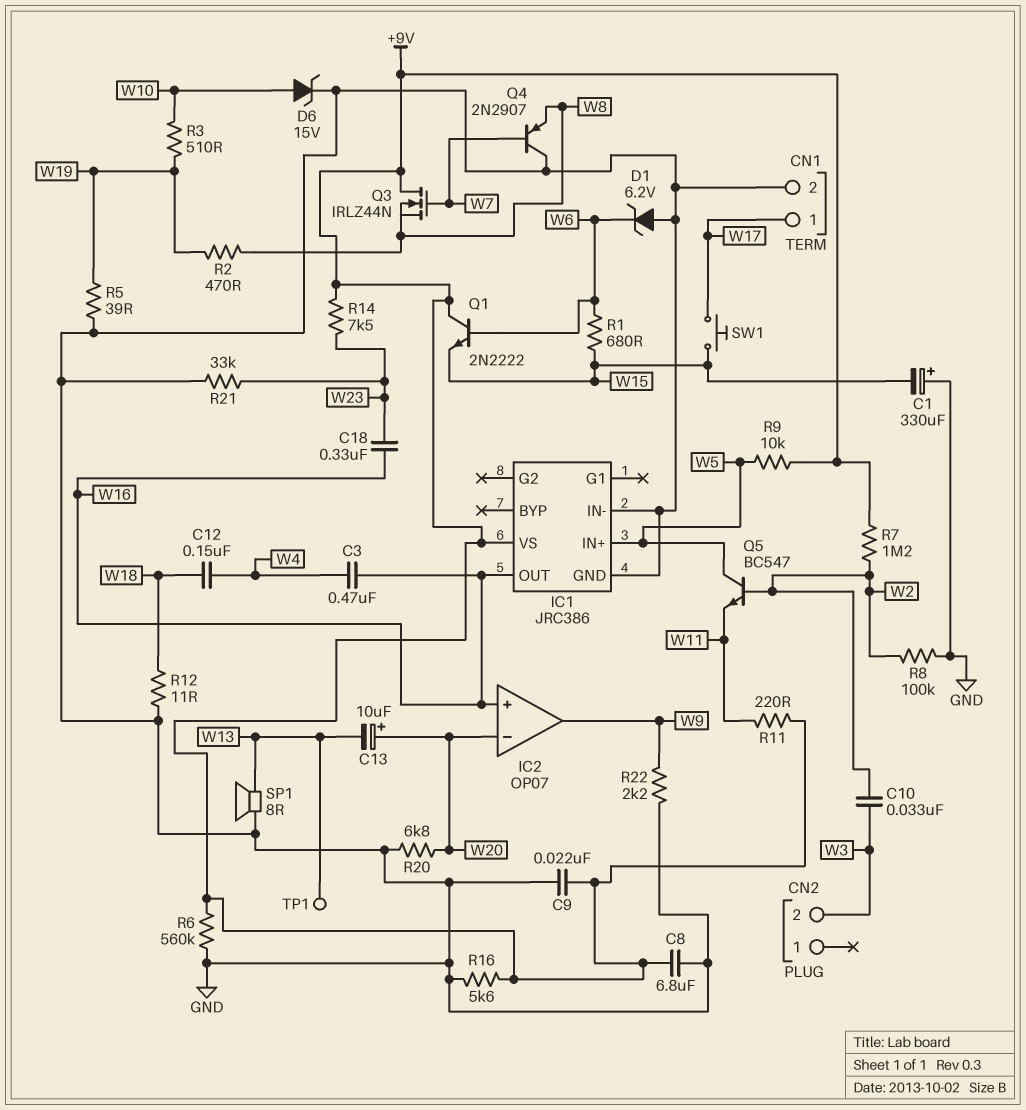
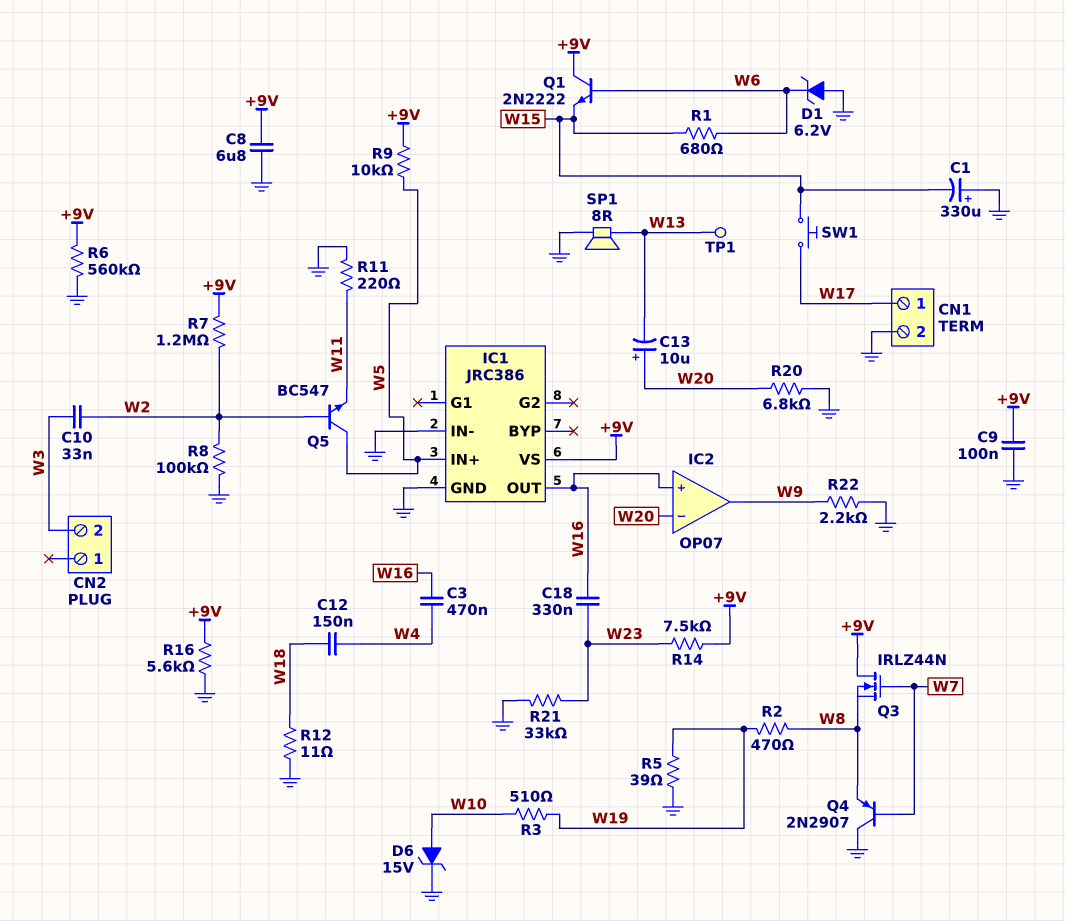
C9: 22nF (+9V, GND) -> 100nF (+9V, GND)
R11: 220 (+9V, W11) -> 220 (GND, W11)

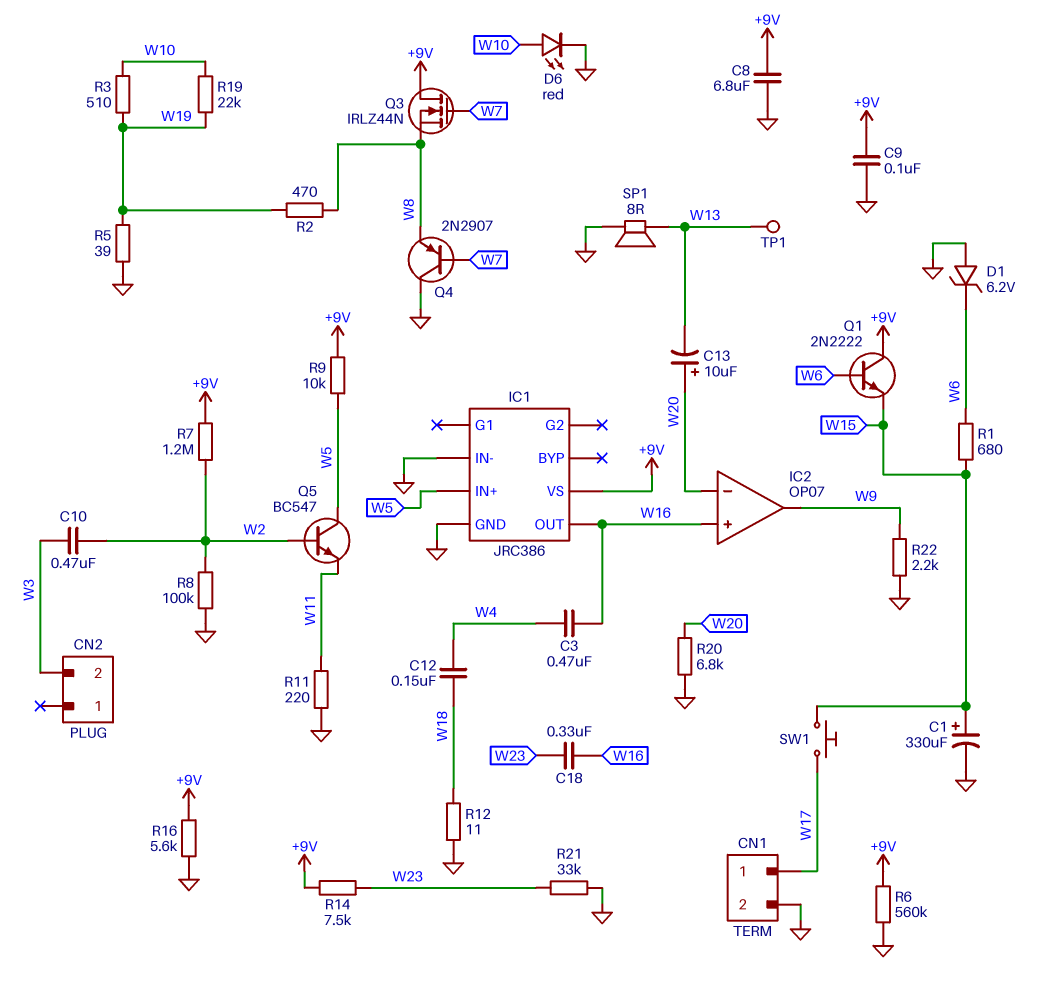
C1: 330uF (plus GND, minus W15) -> 330uF (plus W15, minus GND)
C10: 33nF (W2, W3) -> 470nF (W2, W3)
D6: zener 15V (A W10, K GND) -> LED red (A W10, K GND)
R19: none -> 22k (W10, W19)

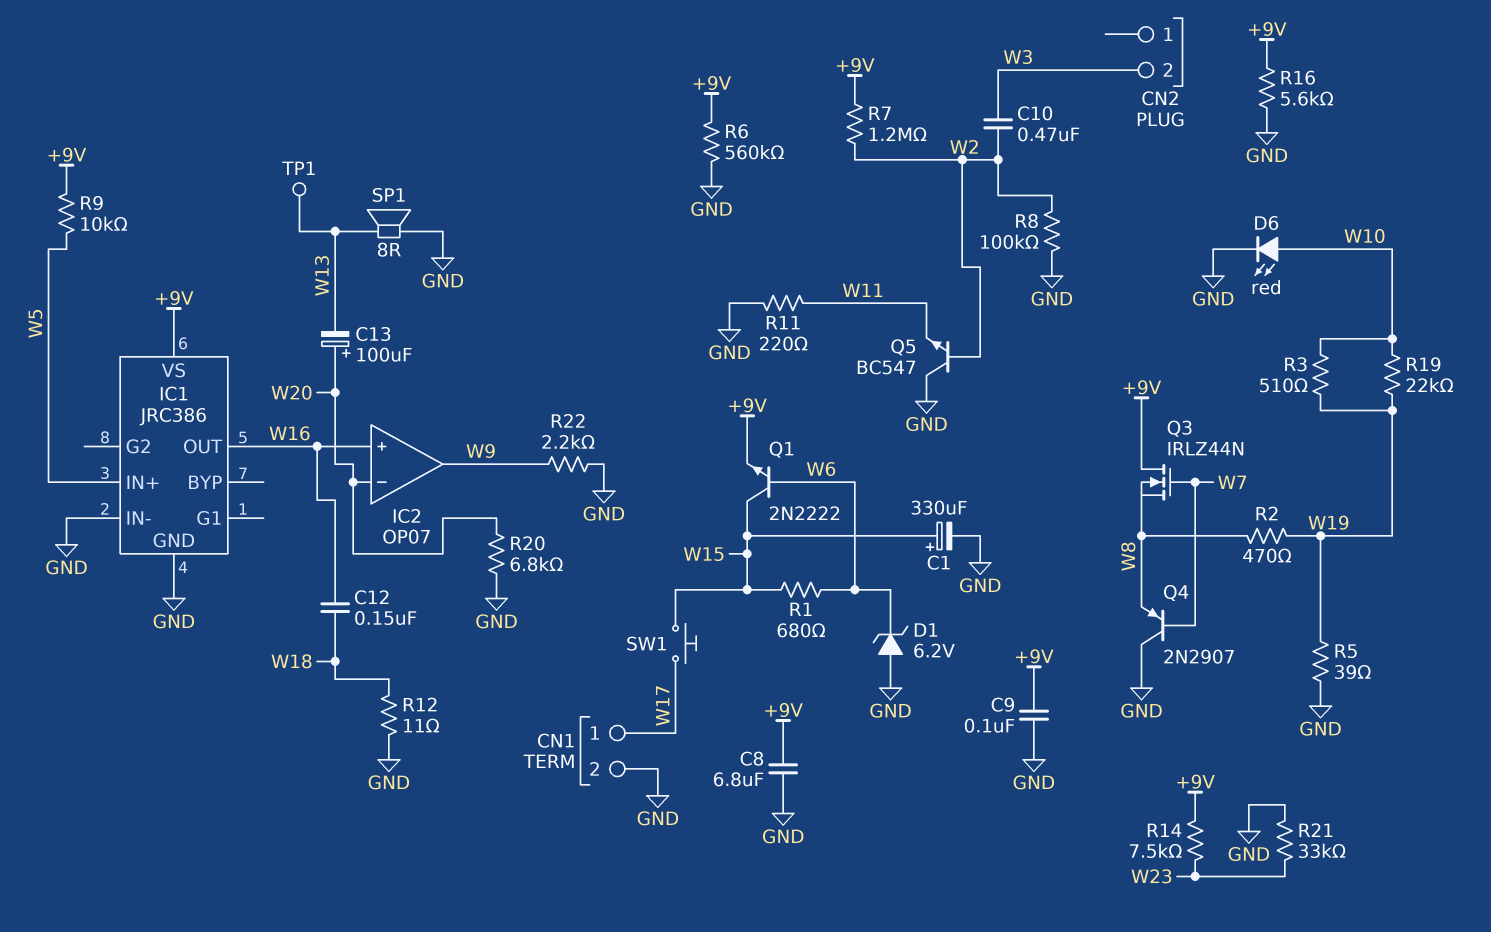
C3: 470nF (W4, W16) -> none
C12: 150nF (W4, W18) -> 150nF (W16, W18)
C13: 10uF (plus W20, minus W13) -> 100uF (plus W20, minus W13)
C18: 330nF (W16, W23) -> none
Q1: NPN 2N2222 (B W6, C +9V, E W15) -> NPN 2N2222 (B W6, C W15, E +9V)
Q5: NPN BC547 (B W2, C W5, E W11) -> NPN BC547 (B W2, C GND, E W11)

